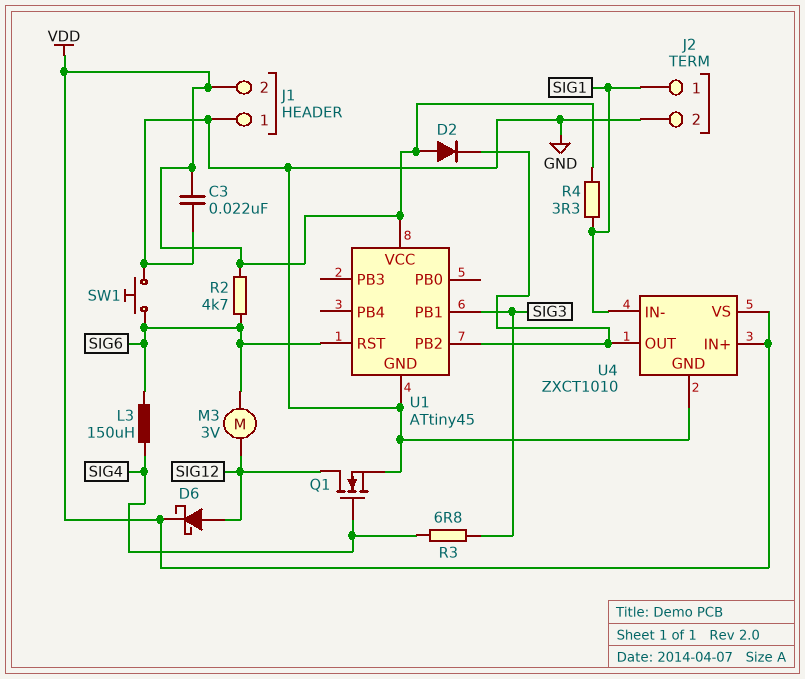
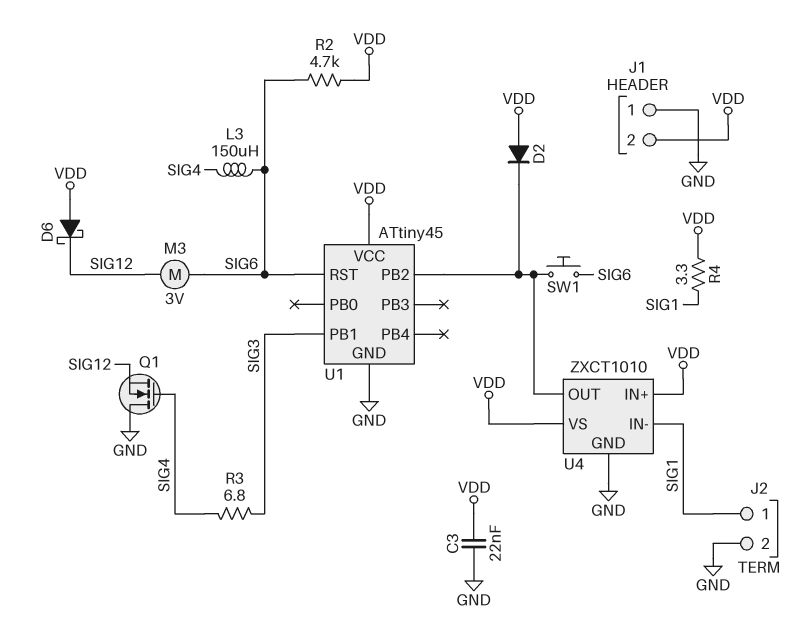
D6: schottky (A SIG12, K VDD) -> schottky (A VDD, K SIG12)
Q1: NMOS (G SIG4, D SIG12, S GND) -> NMOS (G SIG4, D GND, S SIG12)
SW1: button (GND, SIG6) -> button (SIG6, U1/PB2)

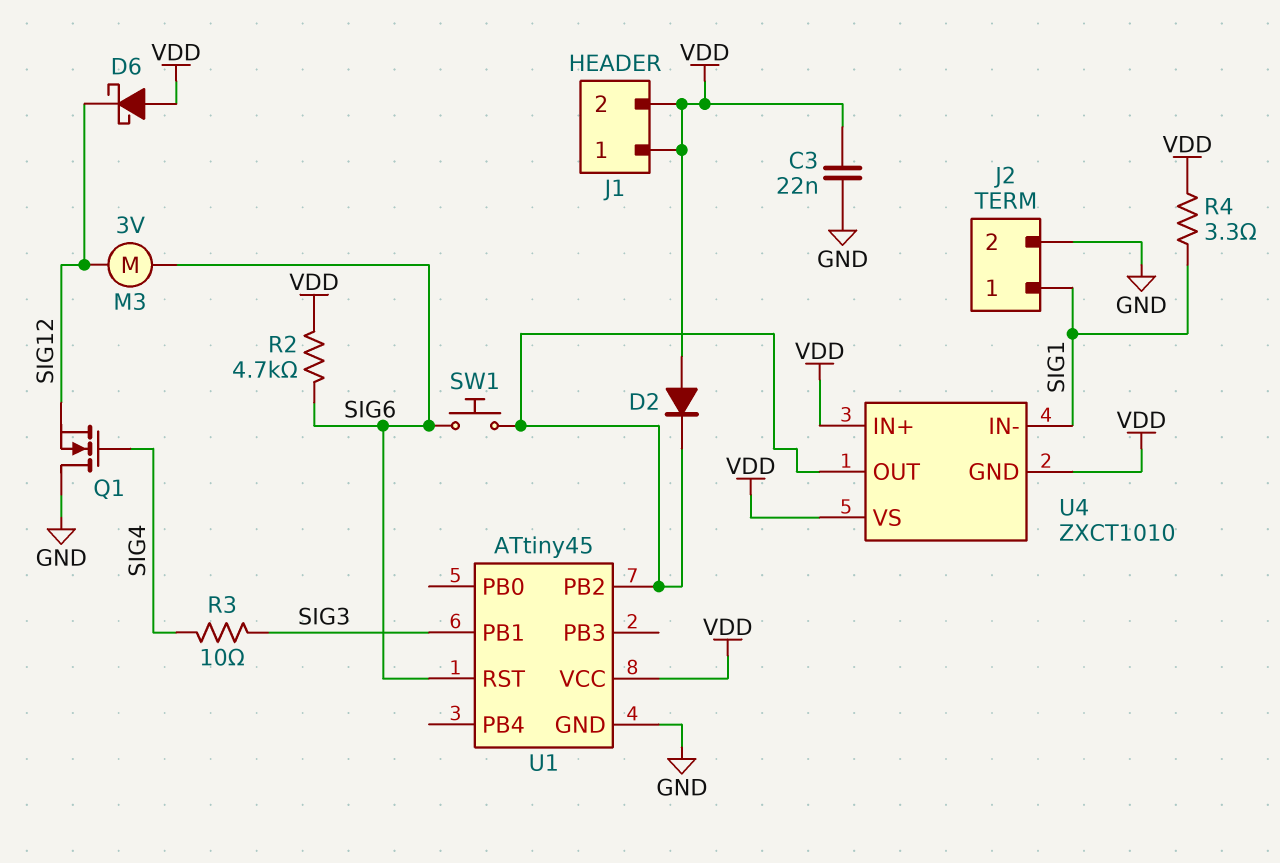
J1 pin 1: GND -> VDD
L3: 150uH (SIG4, SIG6) -> none
R3: 6.8 (SIG3, SIG4) -> 10 (SIG3, SIG4)
U4 pin GND: GND -> VDD

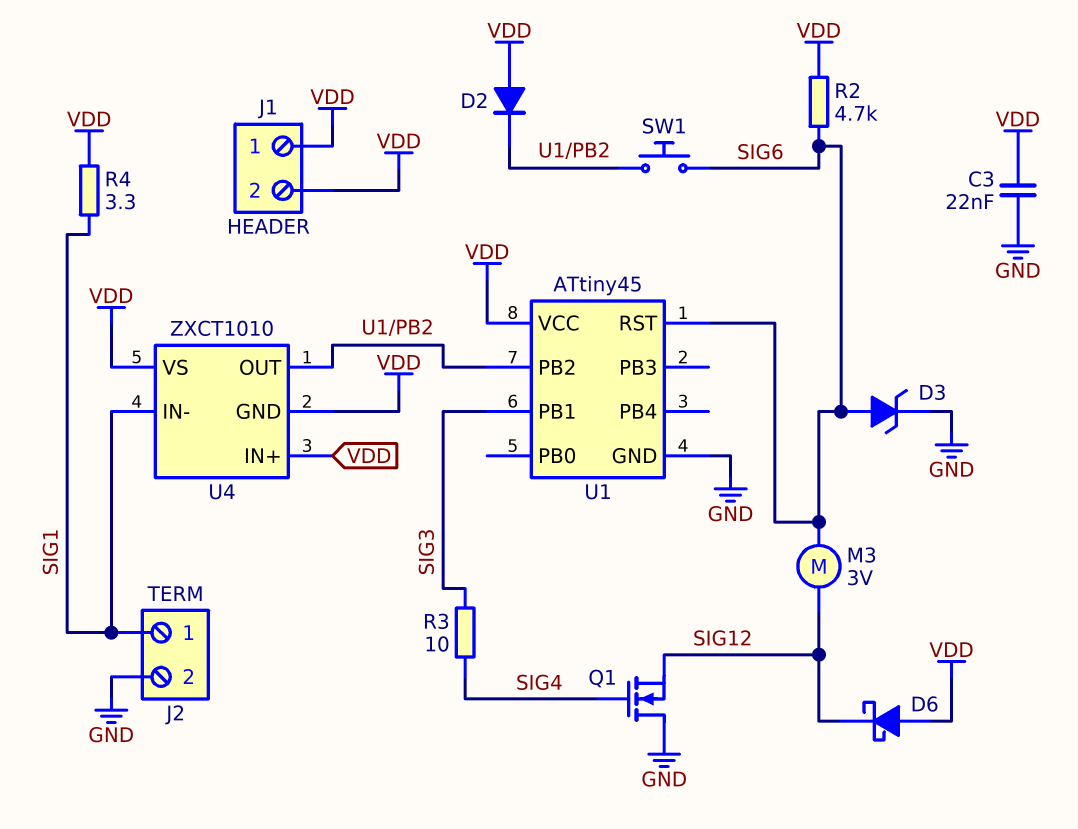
D3: none -> zener (A SIG6, K GND)

